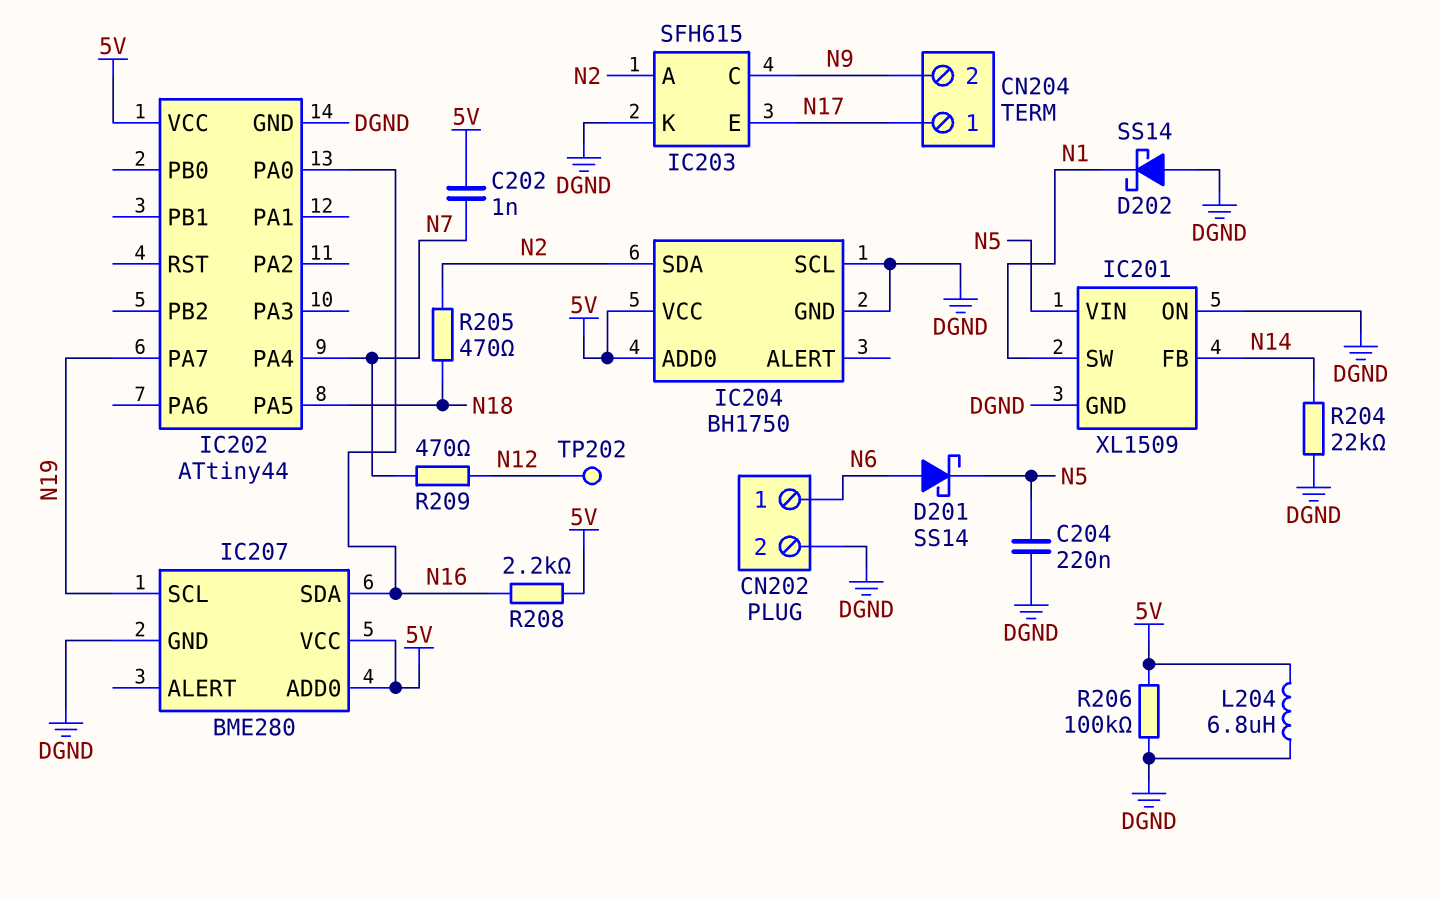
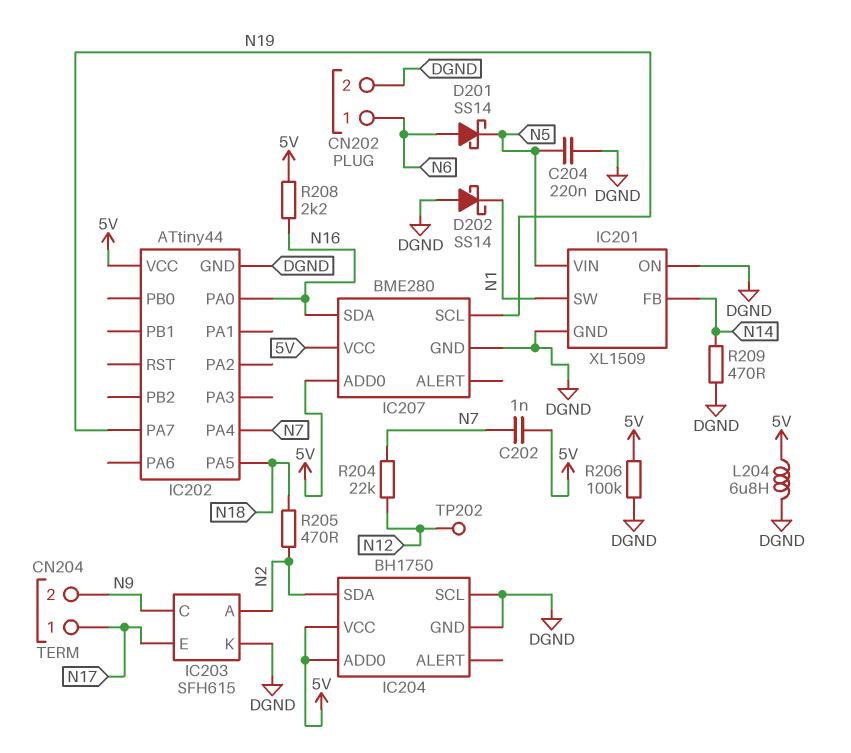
R204: 22k (DGND, N14) -> 22k (N7, N12)
R209: 470 (N7, N12) -> 470 (DGND, N14)

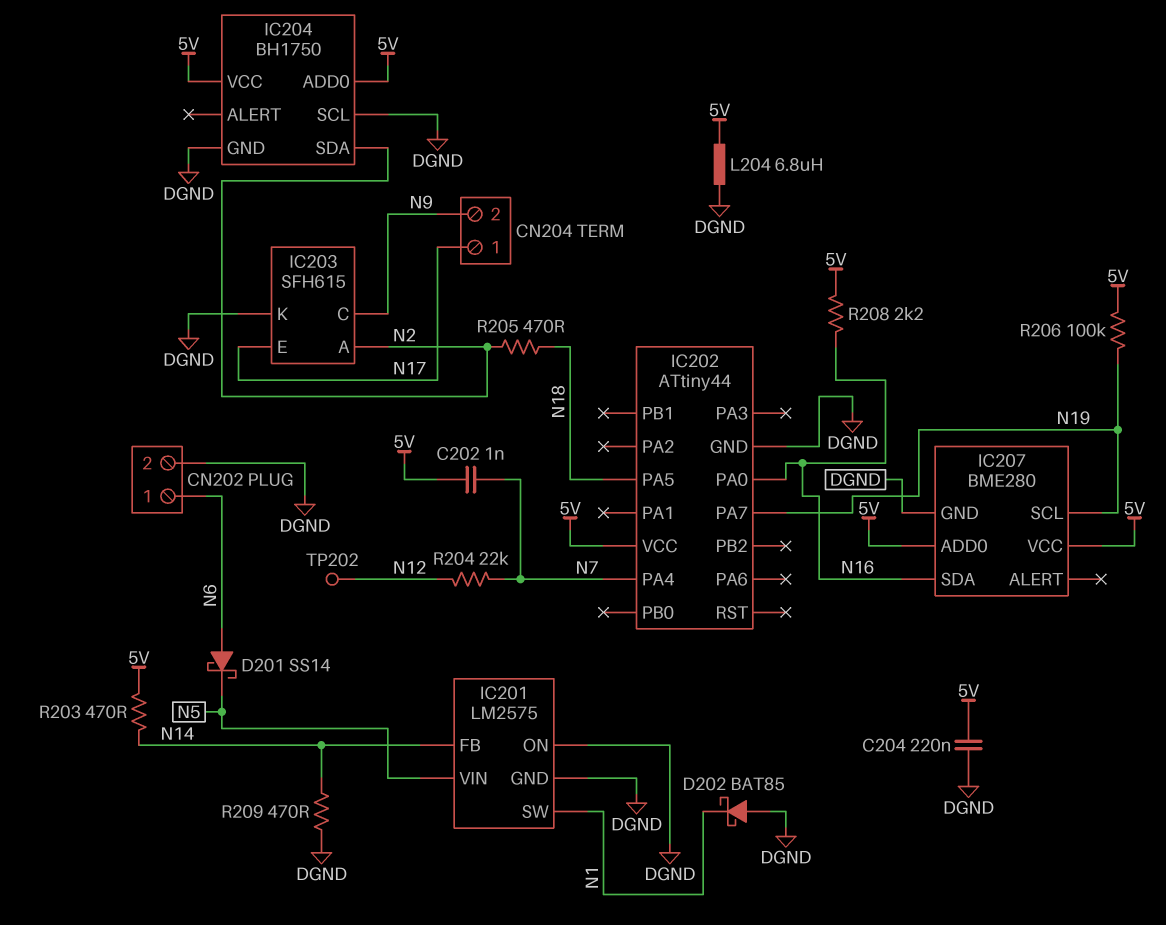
C204: 220nF (DGND, N5) -> 220nF (5V, DGND)
D202: schottky SS14 (A DGND, K N1) -> schottky BAT85 (A DGND, K N1)
IC201: XL1509 -> LM2575
R203: none -> 470 (5V, N14)
R206: 100k (5V, DGND) -> 100k (5V, N19)

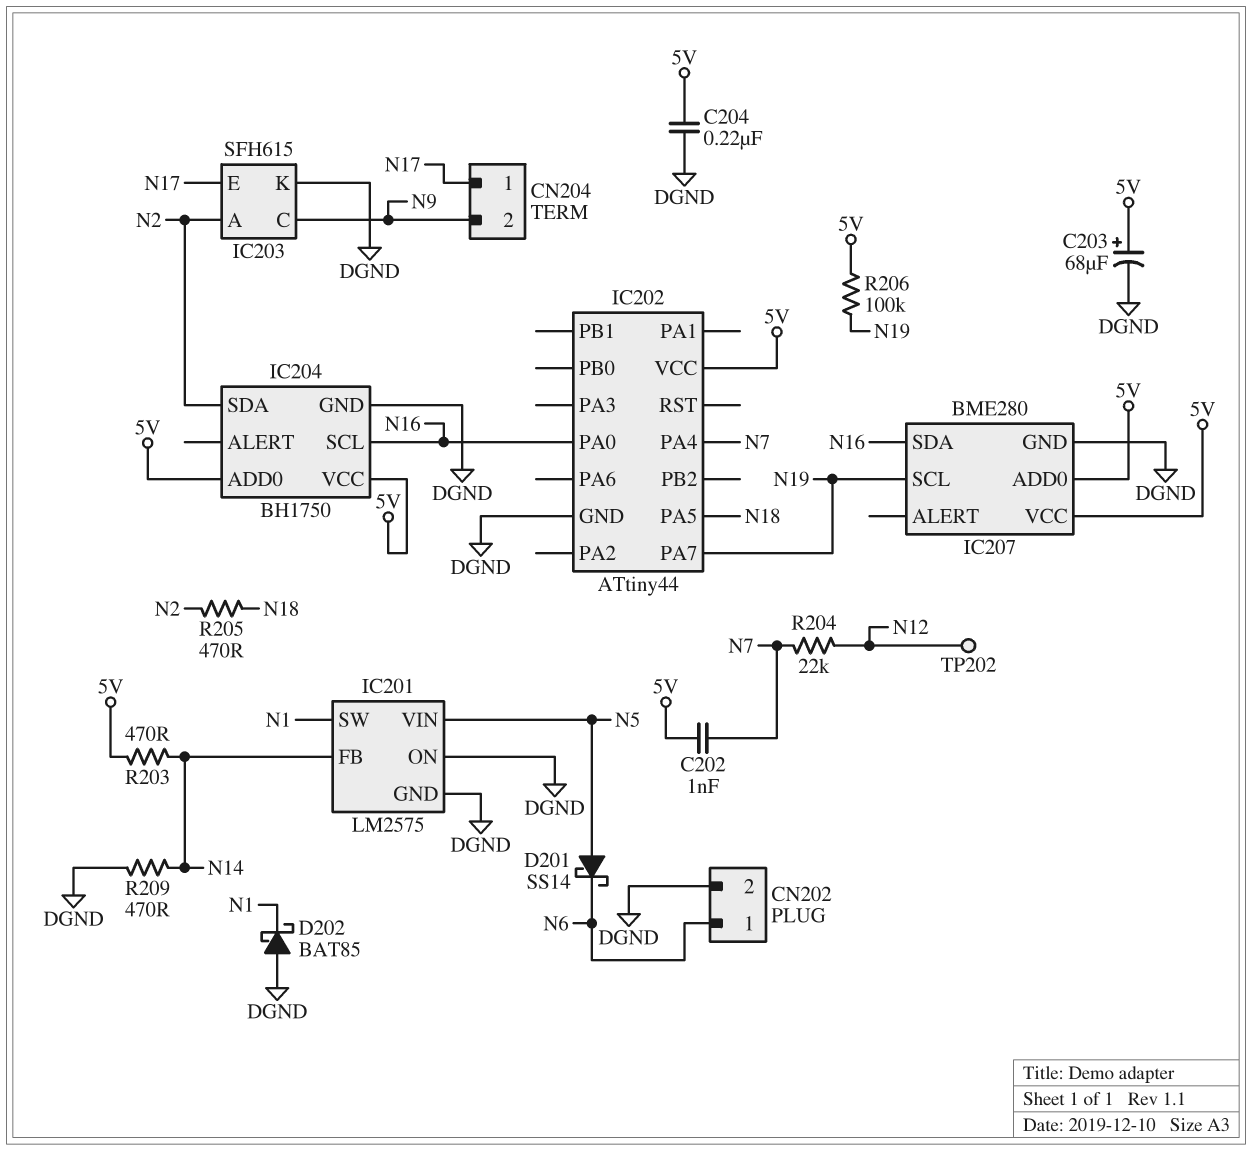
C203: none -> 68uF (plus 5V, minus DGND)
D201: schottky SS14 (A N6, K N5) -> schottky SS14 (A N5, K N6)
IC204 pin SCL: DGND -> N16
L204: 6.8uH (5V, DGND) -> none
R208: 2.2k (5V, N16) -> none

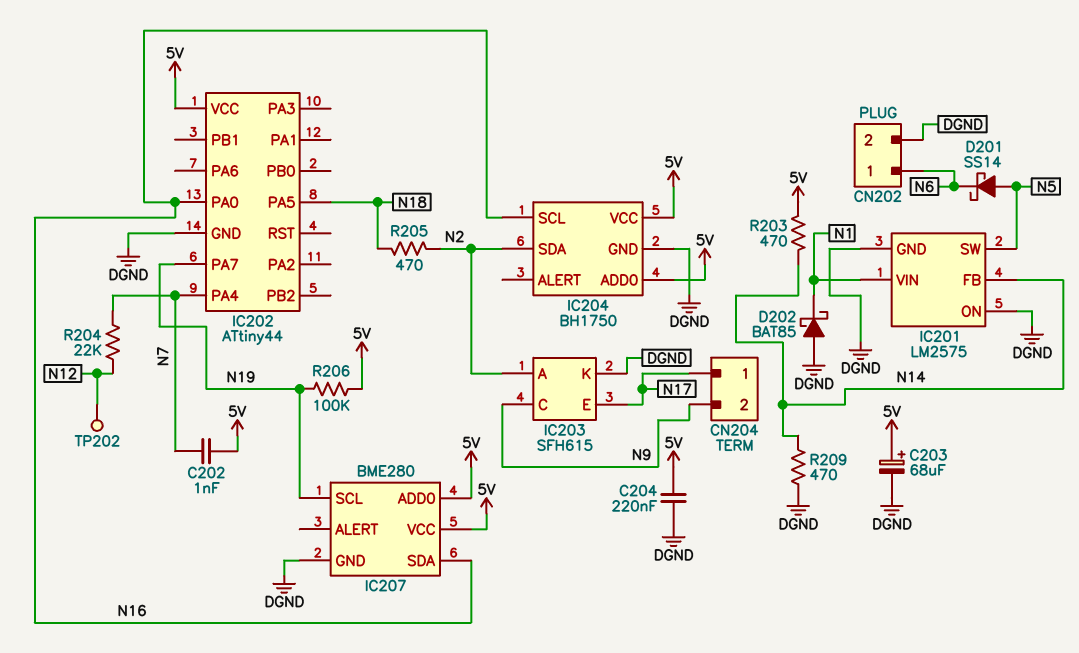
IC201 pin SW: N1 -> N5
IC201 pin VIN: N5 -> N1

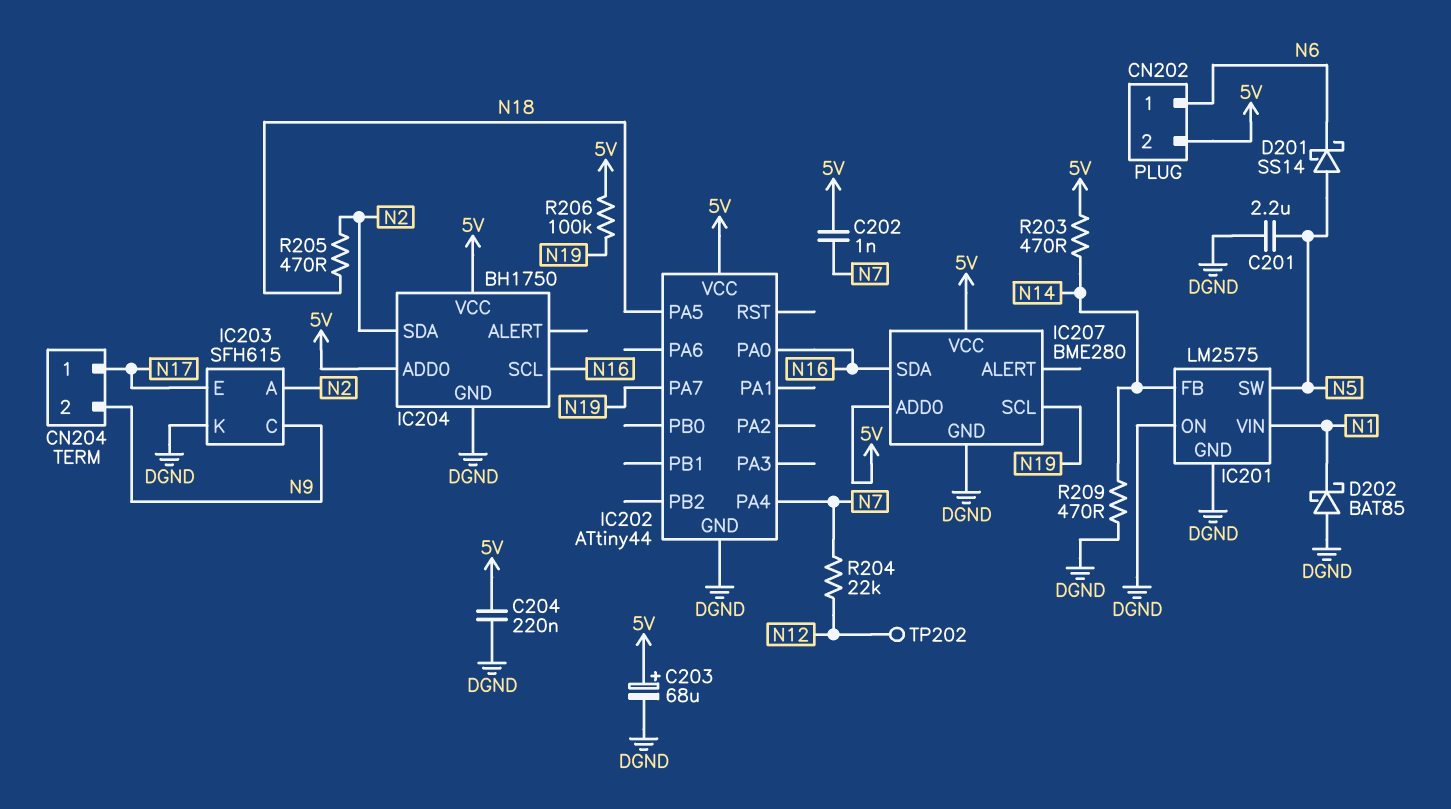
C201: none -> 2.2uF (DGND, N5)
CN202 pin 2: DGND -> 5V

